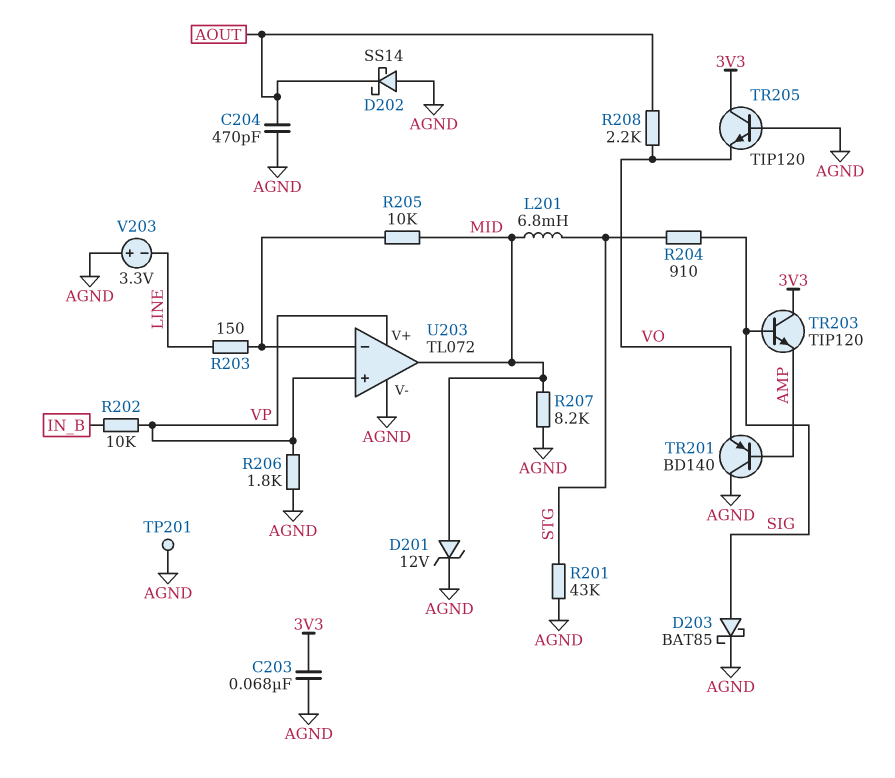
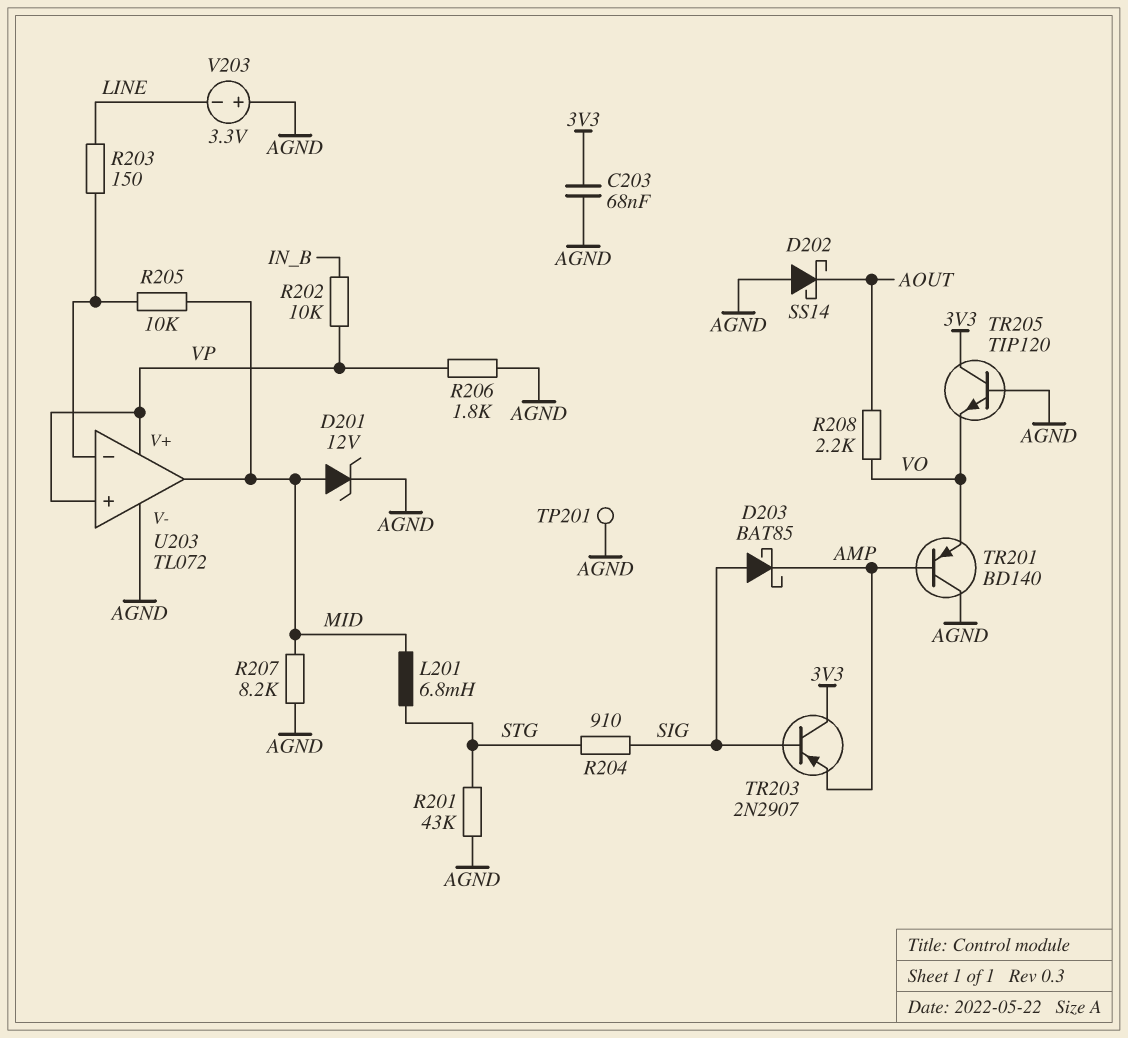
C204: 470pF (AGND, AOUT) -> none
D203: schottky BAT85 (A SIG, K AGND) -> schottky BAT85 (A SIG, K AMP)
TR203: NPN TIP120 (B SIG, C 3V3, E AMP) -> PNP 2N2907 (B SIG, C 3V3, E AMP)

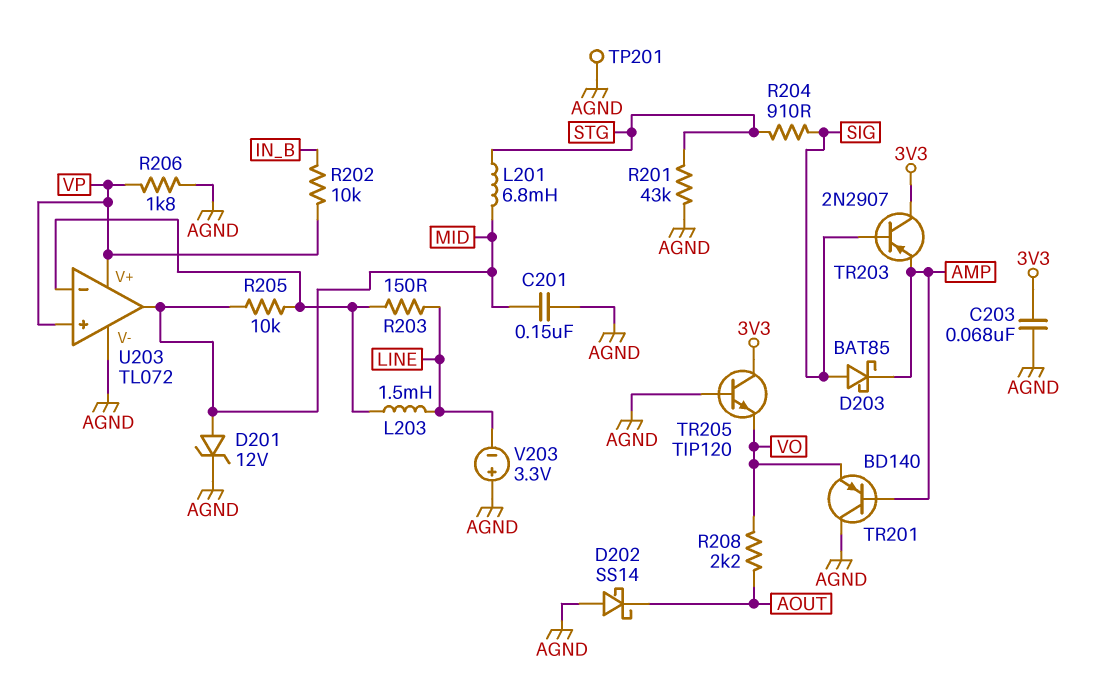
C201: none -> 150nF (AGND, MID)
L203: none -> 1.5mH (LINE, U203/in-)
R207: 8.2k (AGND, MID) -> none

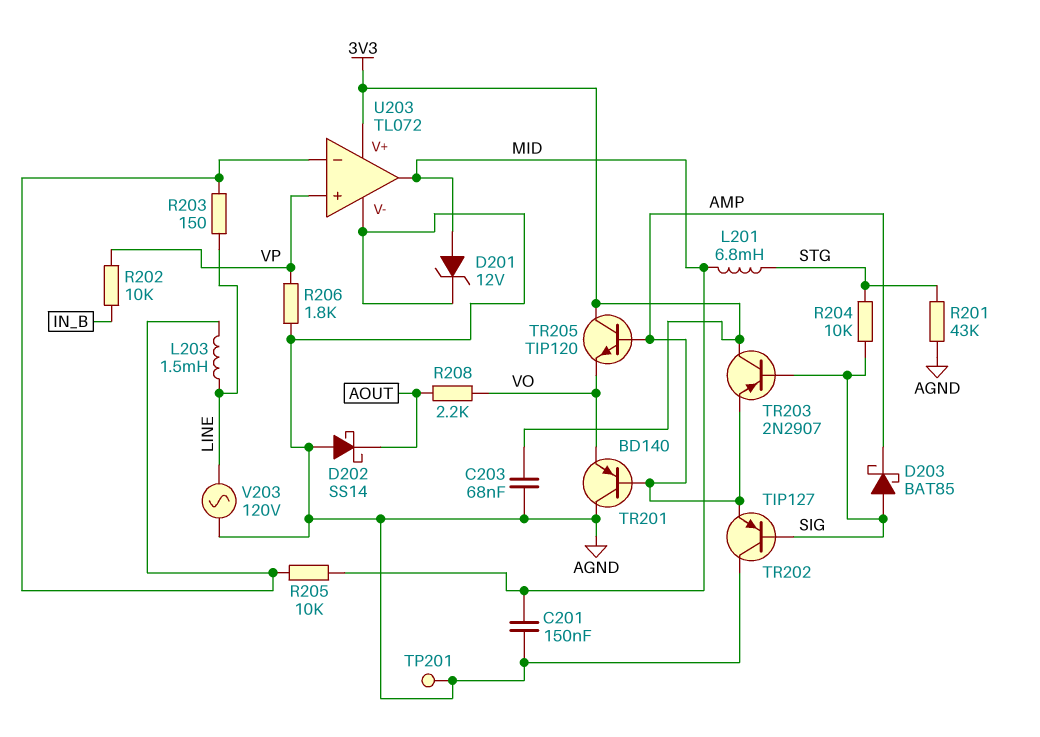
R204: 910 (SIG, STG) -> 10k (SIG, STG)
TR202: none -> PNP TIP127 (B SIG, C AGND, E AMP)
TR205: NPN TIP120 (B AGND, C 3V3, E VO) -> NPN TIP120 (B AMP, C 3V3, E VO)
U203 pin V+: VP -> 3V3
V203: 3.3V (plus AGND, minus LINE) -> AC 120V (AGND, LINE)

